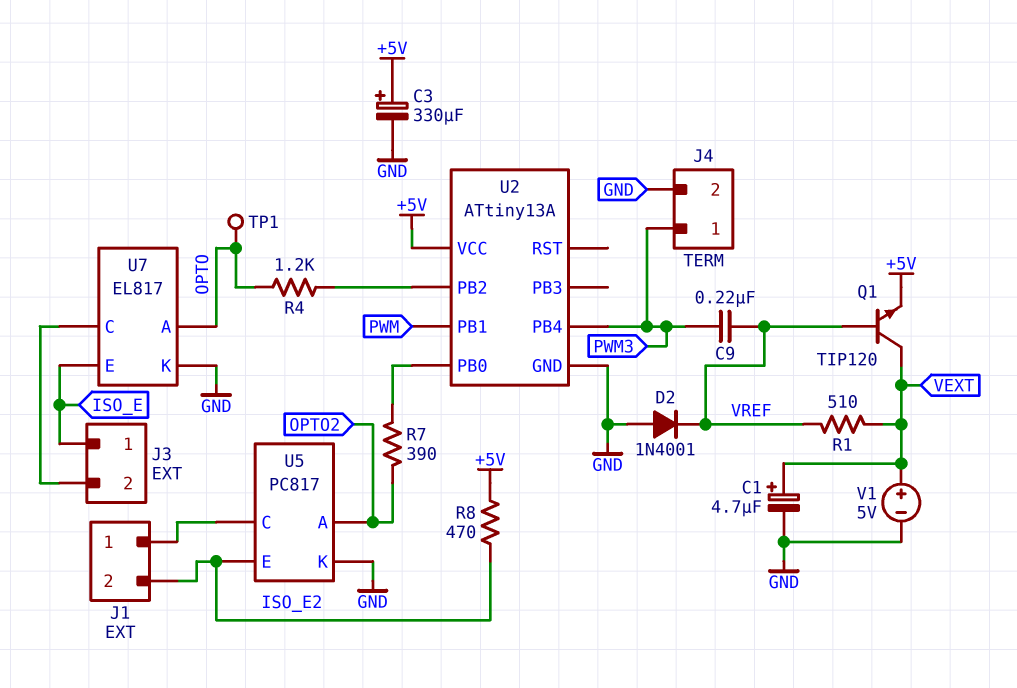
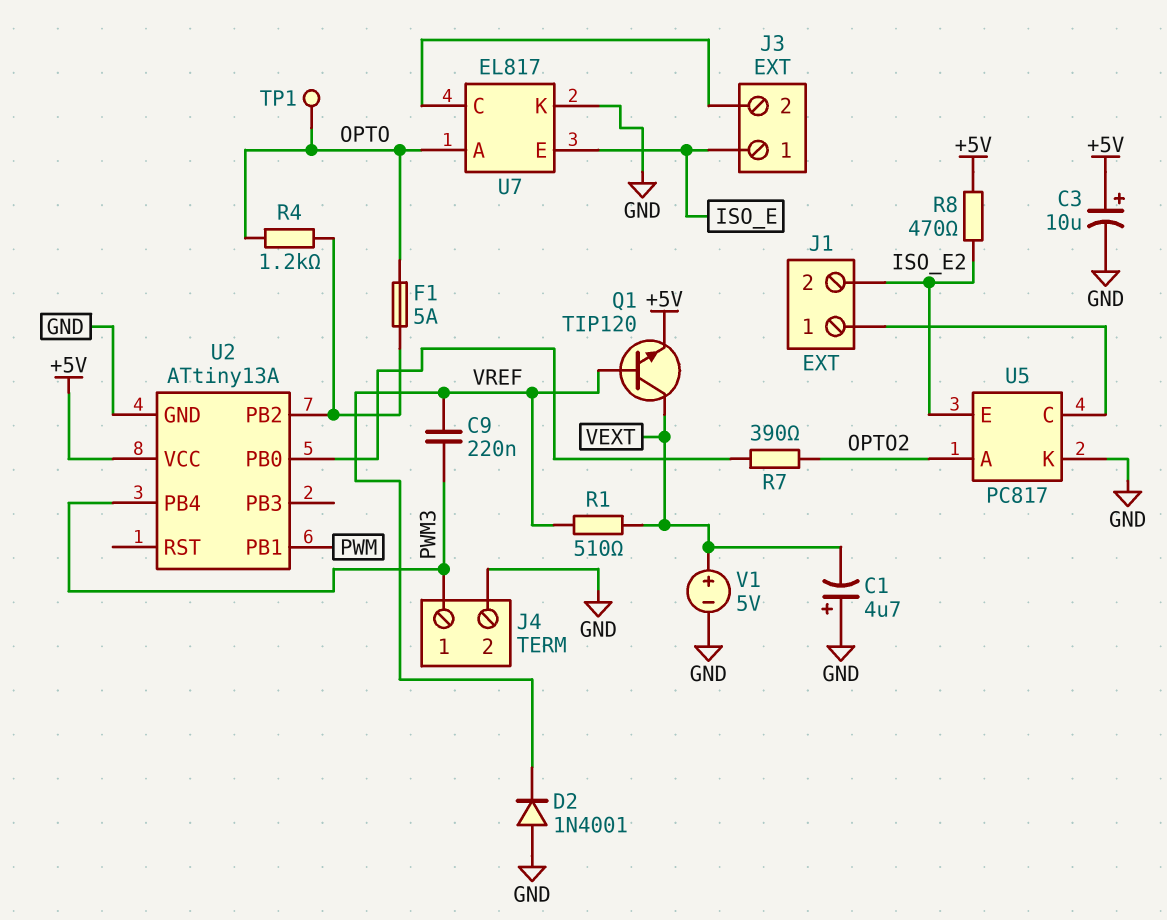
C1: 4.7uF (plus VEXT, minus GND) -> 4.7uF (plus GND, minus VEXT)
C3: 330uF (plus +5V, minus GND) -> 10uF (plus +5V, minus GND)
F1: none -> 5A (OPTO, U2/PB2)

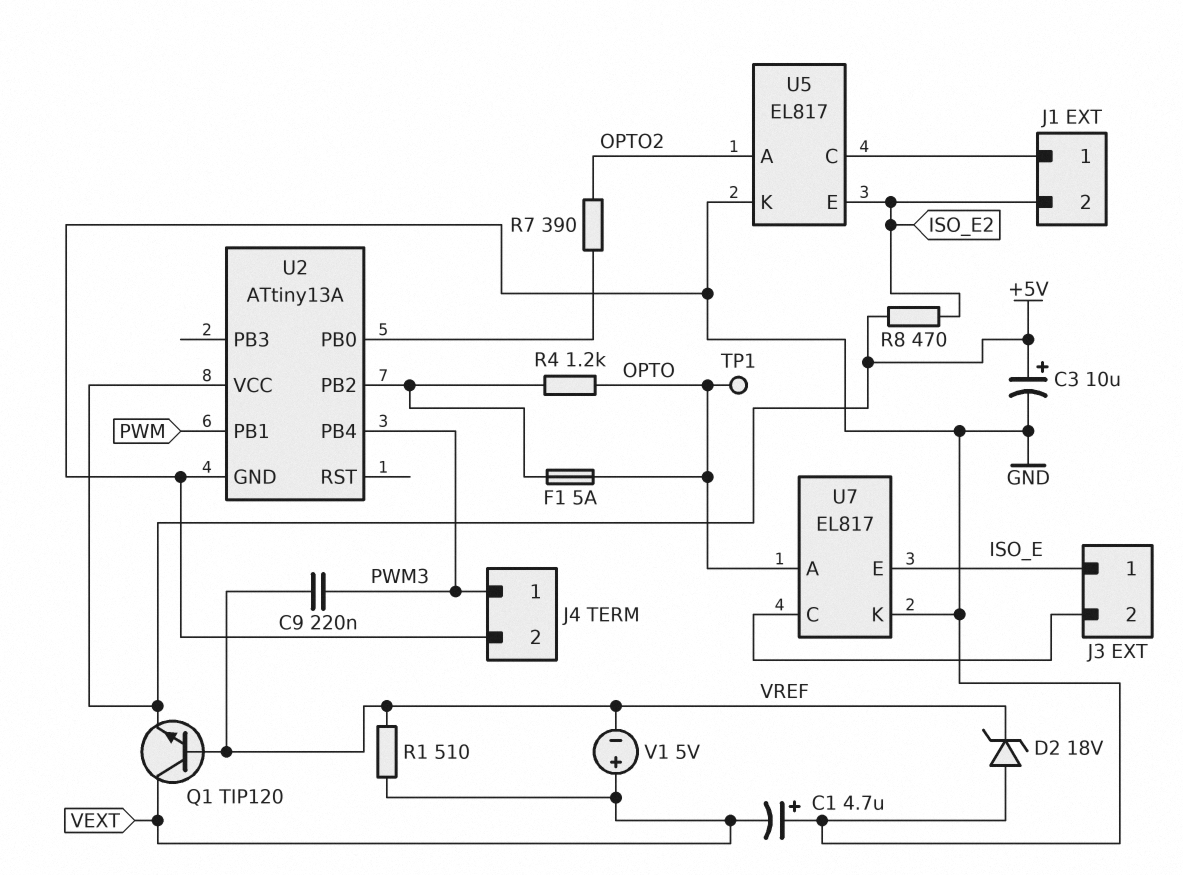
D2: diode 1N4001 (A GND, K VREF) -> zener 18V (A GND, K VREF)
U5: PC817 -> EL817
V1: 5V (plus VEXT, minus GND) -> 5V (plus VEXT, minus VREF)

